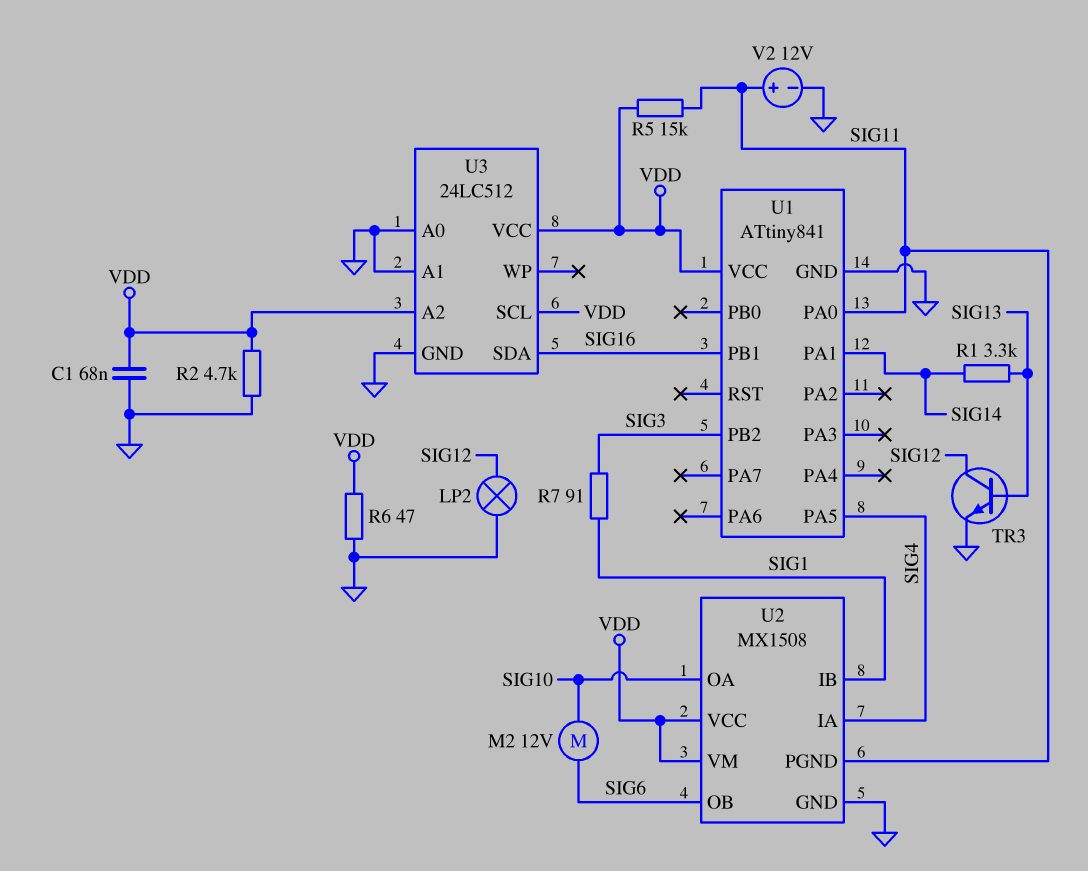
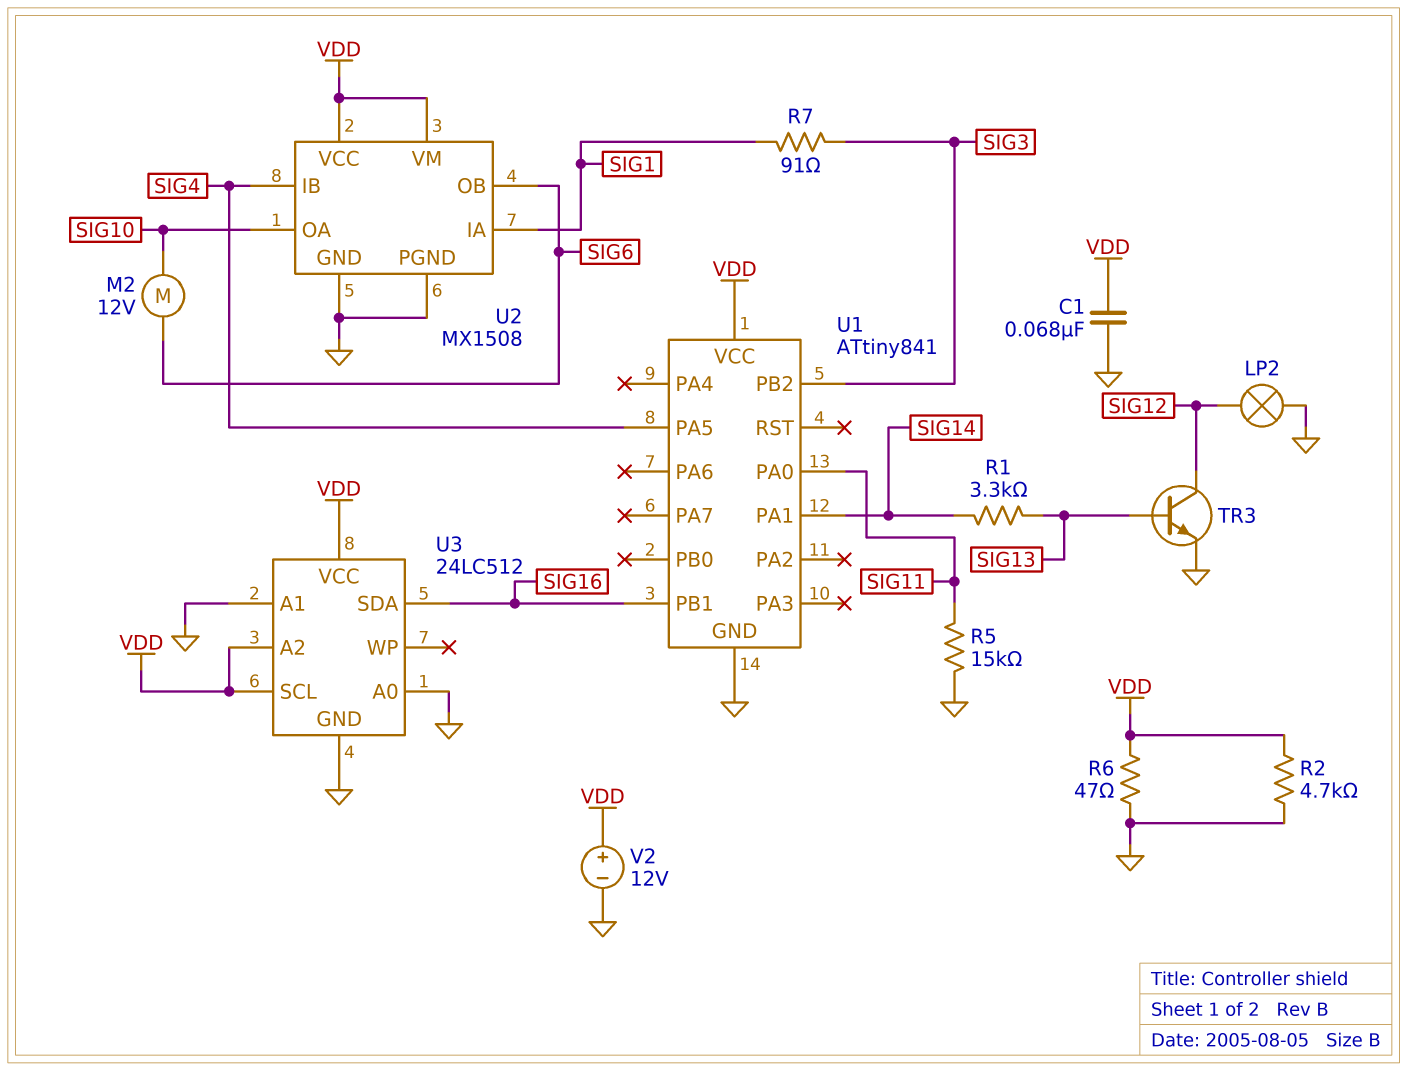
R5: 15k (SIG11, VDD) -> 15k (GND, SIG11)
U2 pin IA: SIG4 -> SIG1
U2 pin IB: SIG1 -> SIG4
U2 pin PGND: SIG11 -> GND
V2: 12V (plus SIG11, minus GND) -> 12V (plus VDD, minus GND)

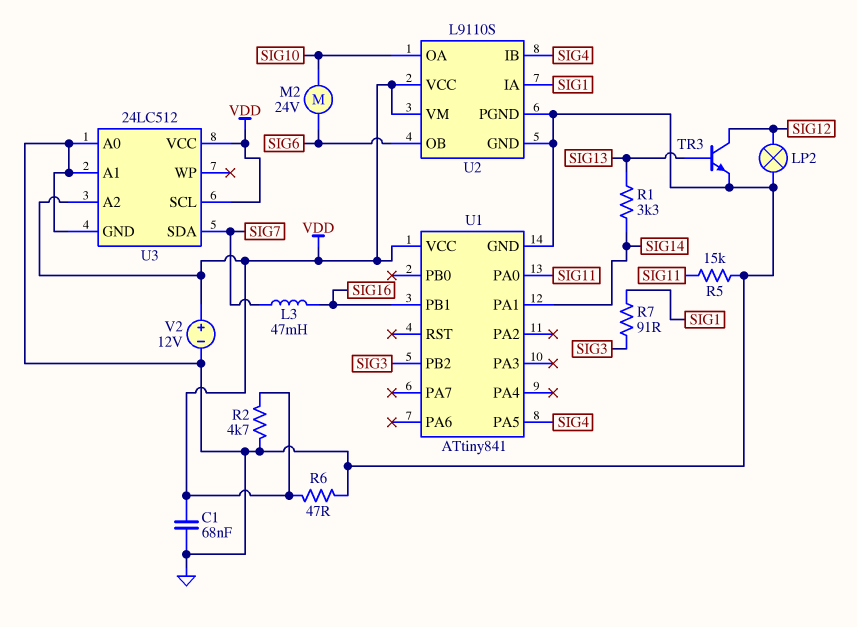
L3: none -> 47mH (SIG7, SIG16)
M2: motor 12V (SIG6, SIG10) -> motor 24V (SIG6, SIG10)
U2: MX1508 -> L9110S
U3 pin SDA: SIG16 -> SIG7

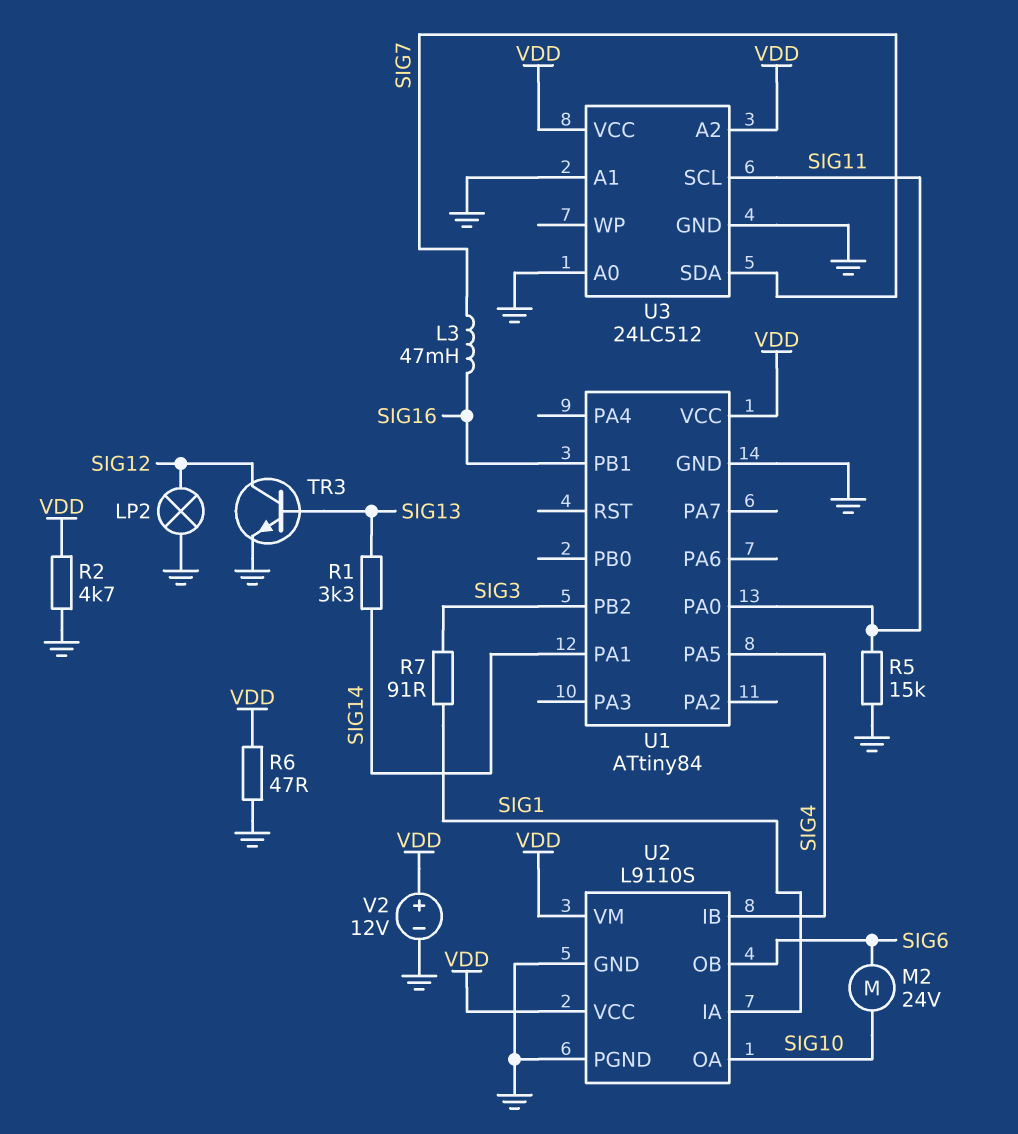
C1: 68nF (GND, VDD) -> none
U1: ATtiny841 -> ATtiny84
U3 pin SCL: VDD -> SIG11

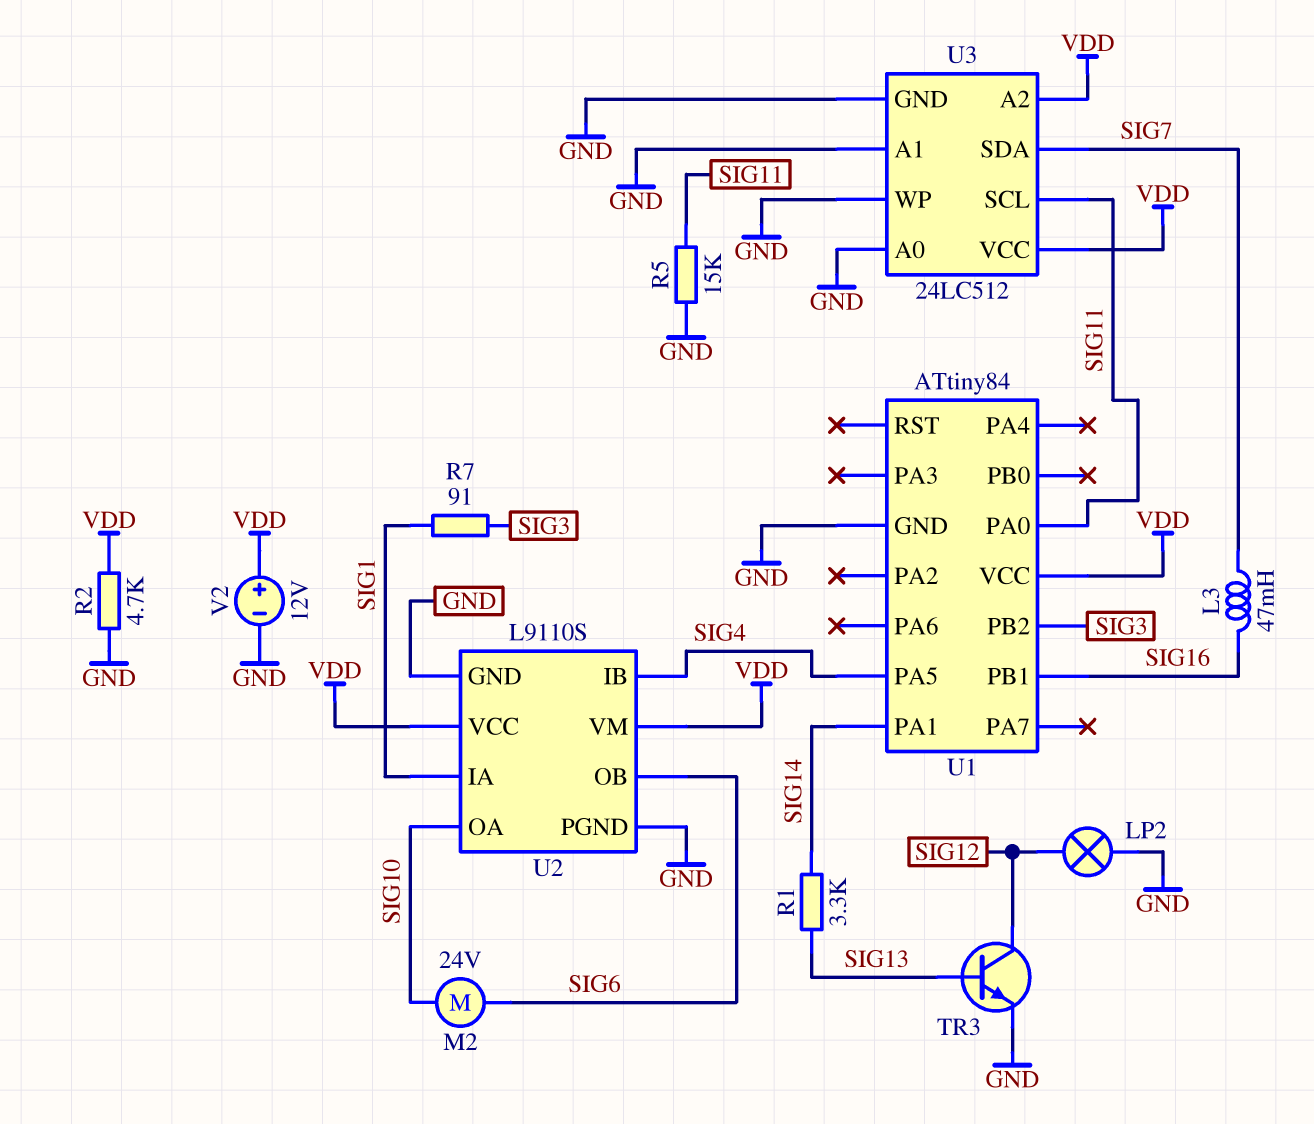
R6: 47 (GND, VDD) -> none
U3 pin WP: none -> GND

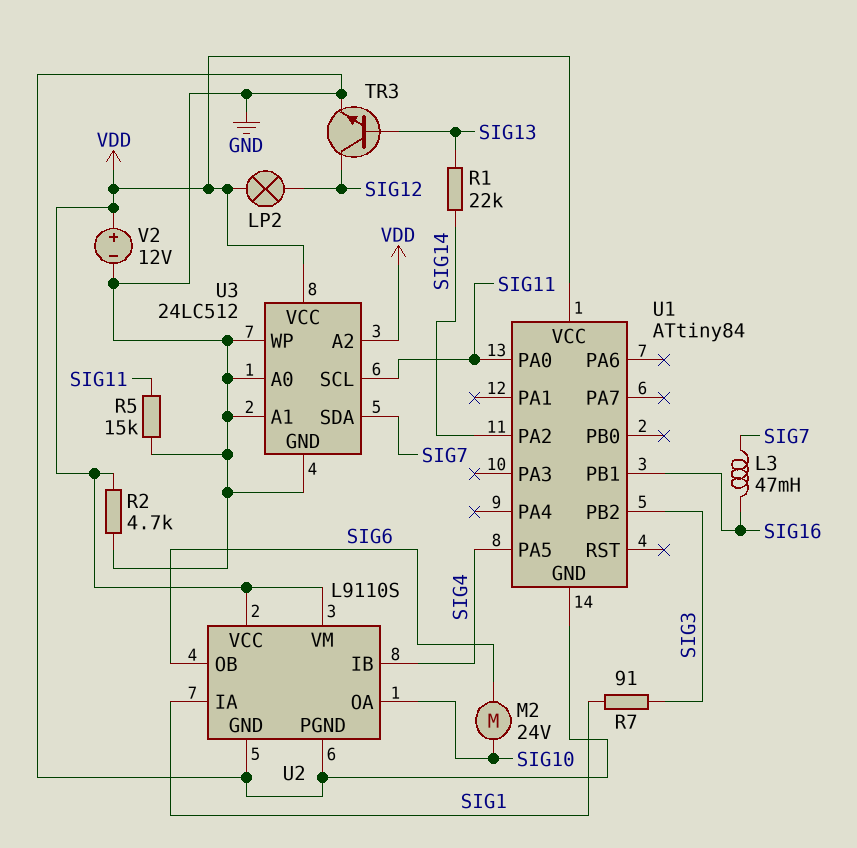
LP2: lamp (GND, SIG12) -> lamp (SIG12, VDD)
R1: 3.3k (SIG13, SIG14) -> 22k (SIG13, SIG14)
U1 pin PA1: SIG14 -> none
U1 pin PA2: none -> SIG14

